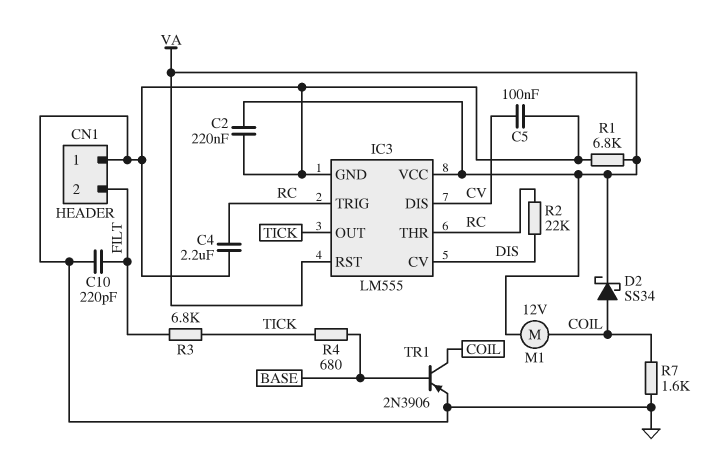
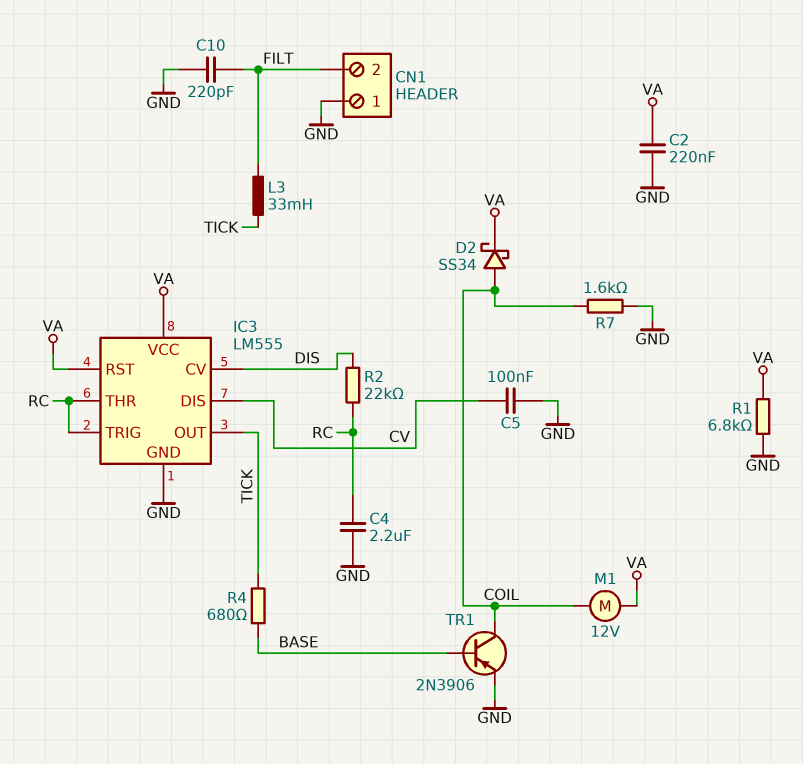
L3: none -> 33mH (FILT, TICK)
R3: 6.8k (FILT, TICK) -> none

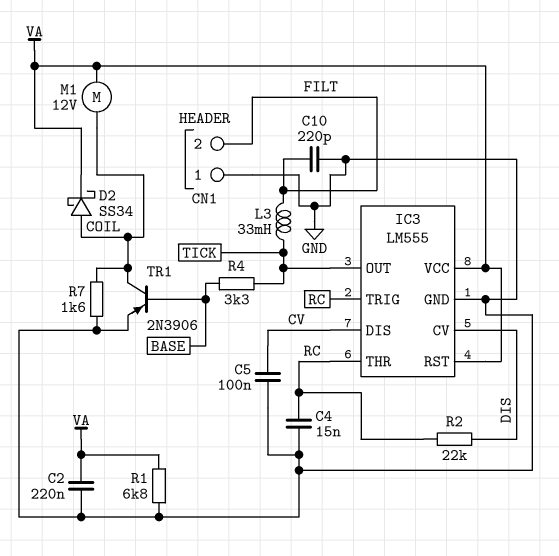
C4: 2.2uF (GND, RC) -> 15nF (GND, RC)
R4: 680 (BASE, TICK) -> 3.3k (BASE, TICK)

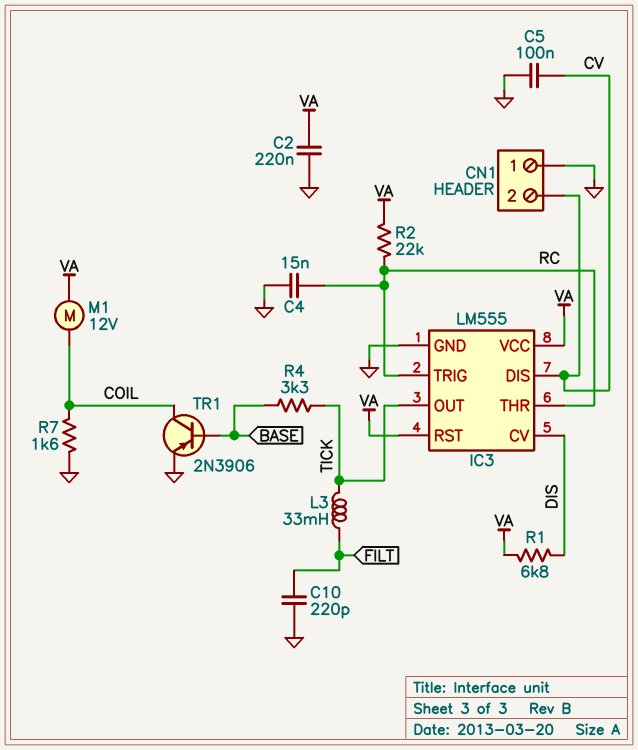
CN1 pin 2: FILT -> CV
D2: schottky SS34 (A COIL, K VA) -> none
R1: 6.8k (GND, VA) -> 6.8k (DIS, VA)
R2: 22k (DIS, RC) -> 22k (RC, VA)

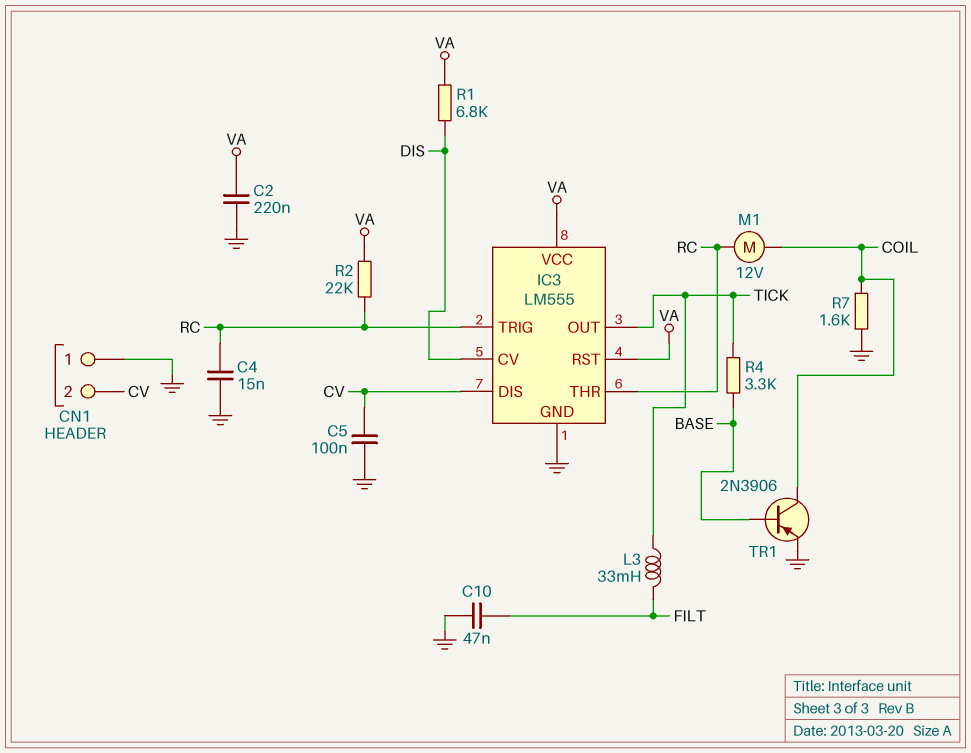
C10: 220pF (FILT, GND) -> 47nF (FILT, GND)
M1: motor 12V (COIL, VA) -> motor 12V (COIL, RC)

